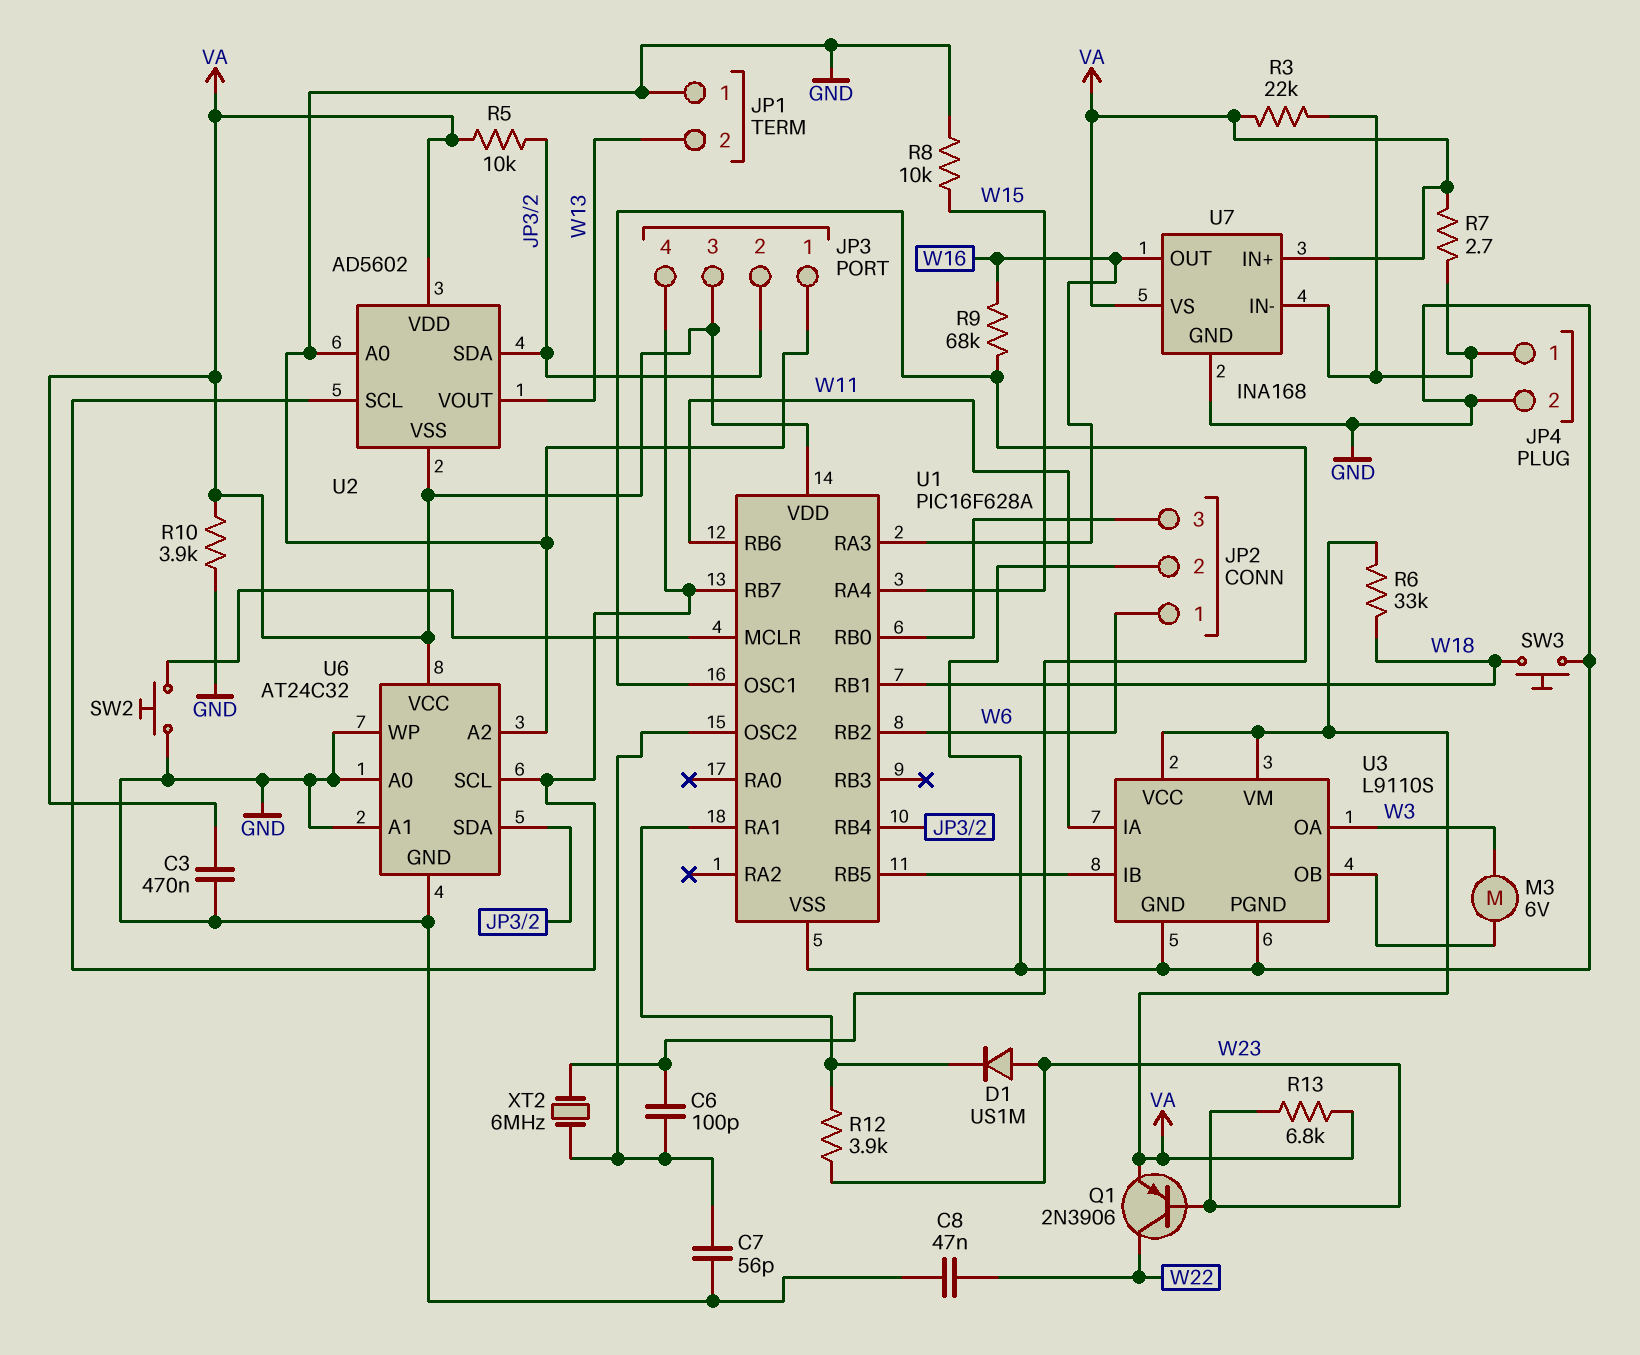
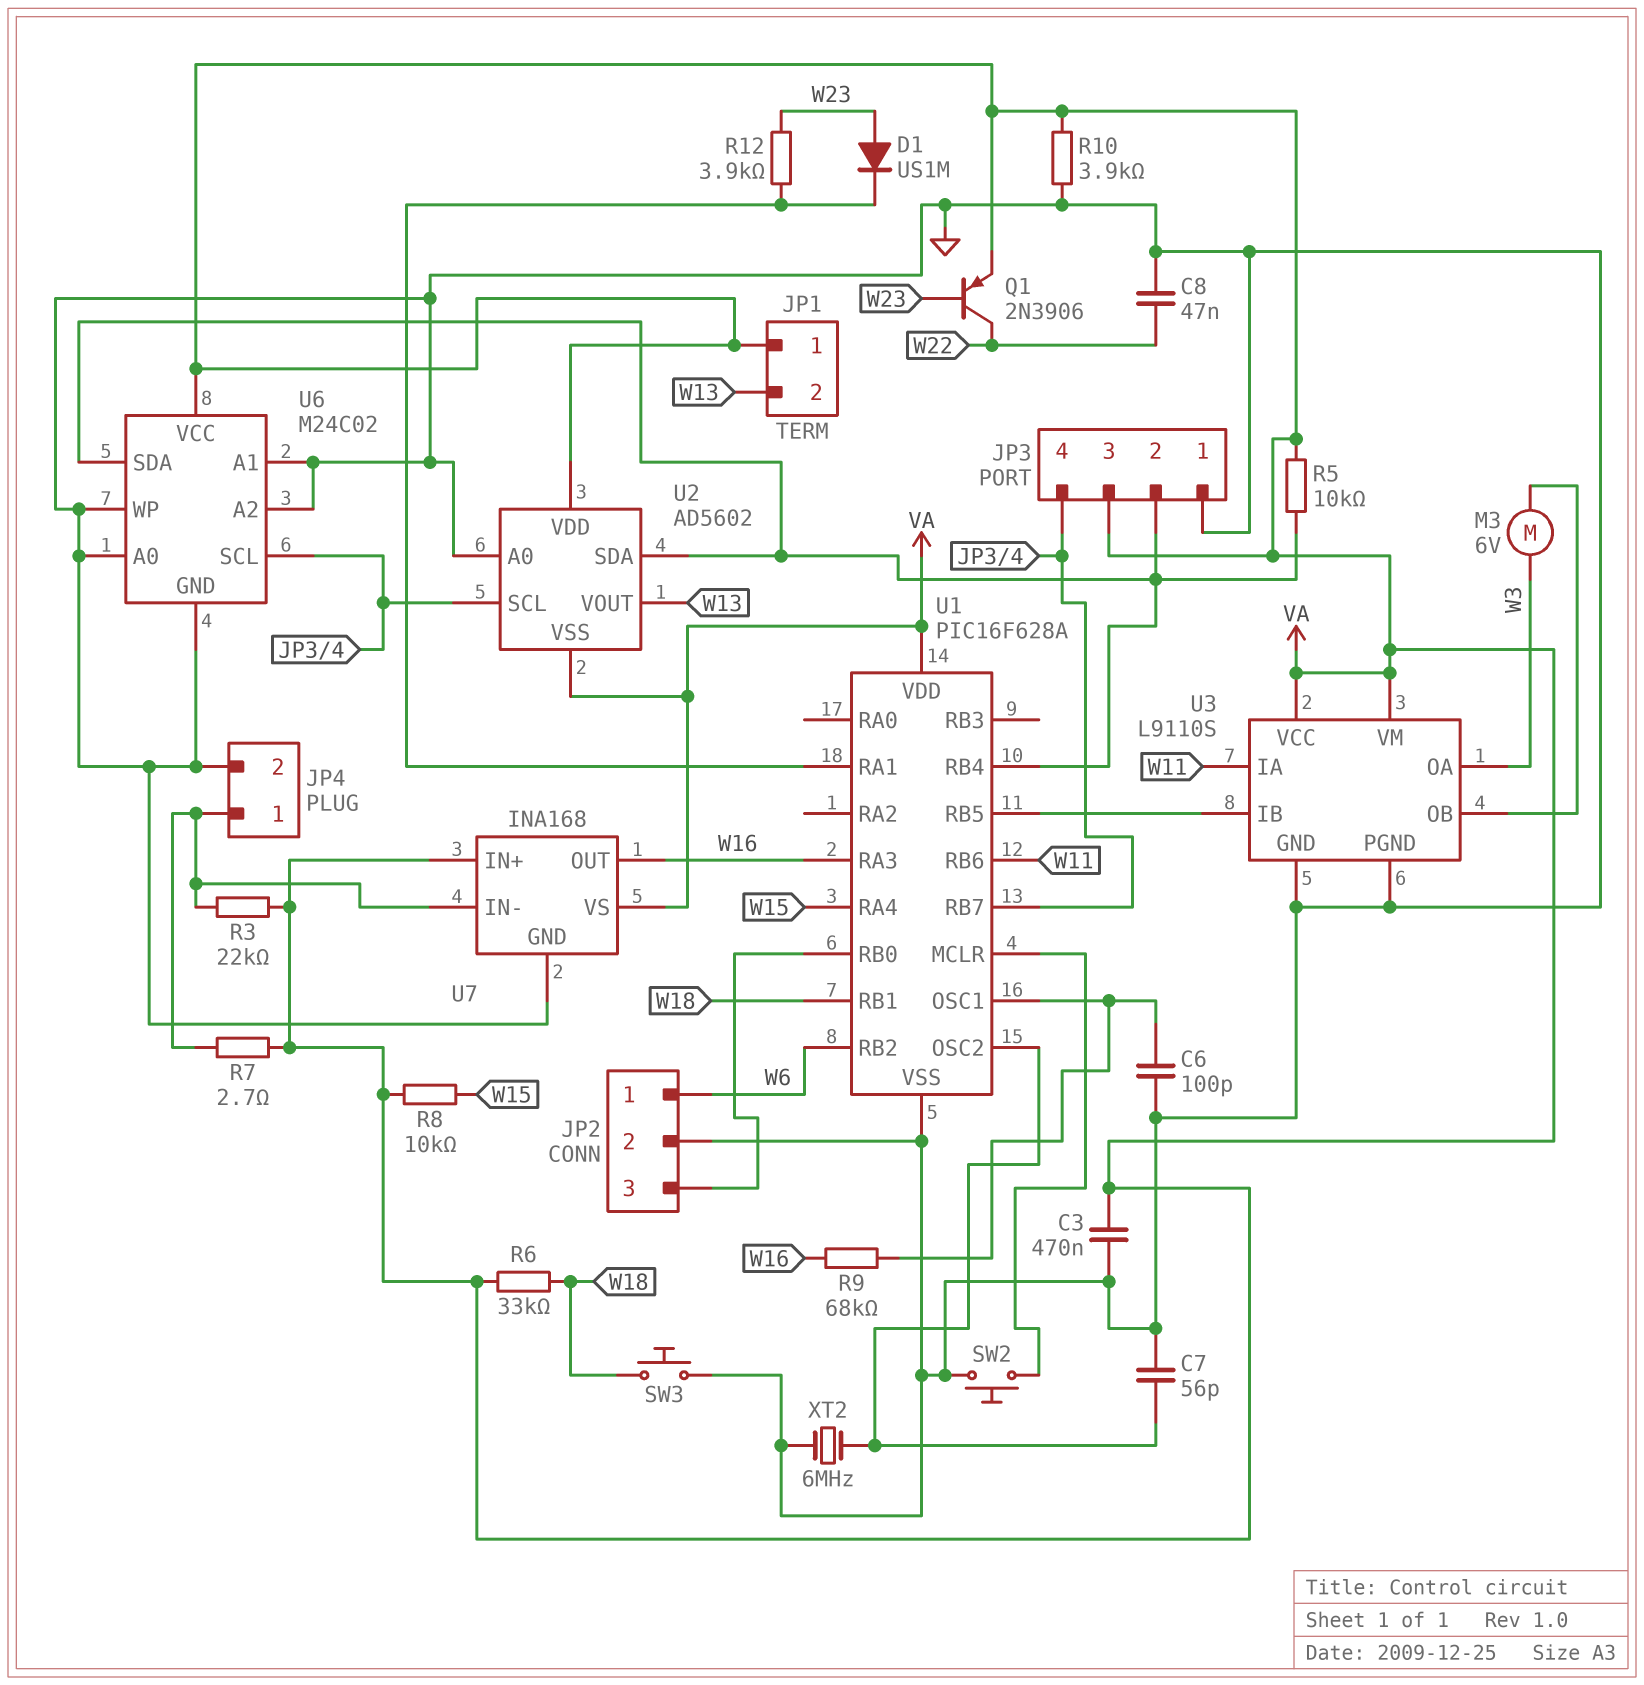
C6: 100pF (U1/OSC1, U1/OSC2) -> 100pF (GND, U1/OSC1)
JP1 pin 1: GND -> VA
R8: 10k (GND, W15) -> 10k (VA, W15)
R13: 6.8k (VA, W23) -> none
U6: AT24C32 -> M24C02
XT2: 6MHz (U1/OSC1, U1/OSC2) -> 6MHz (GND, U1/OSC2)

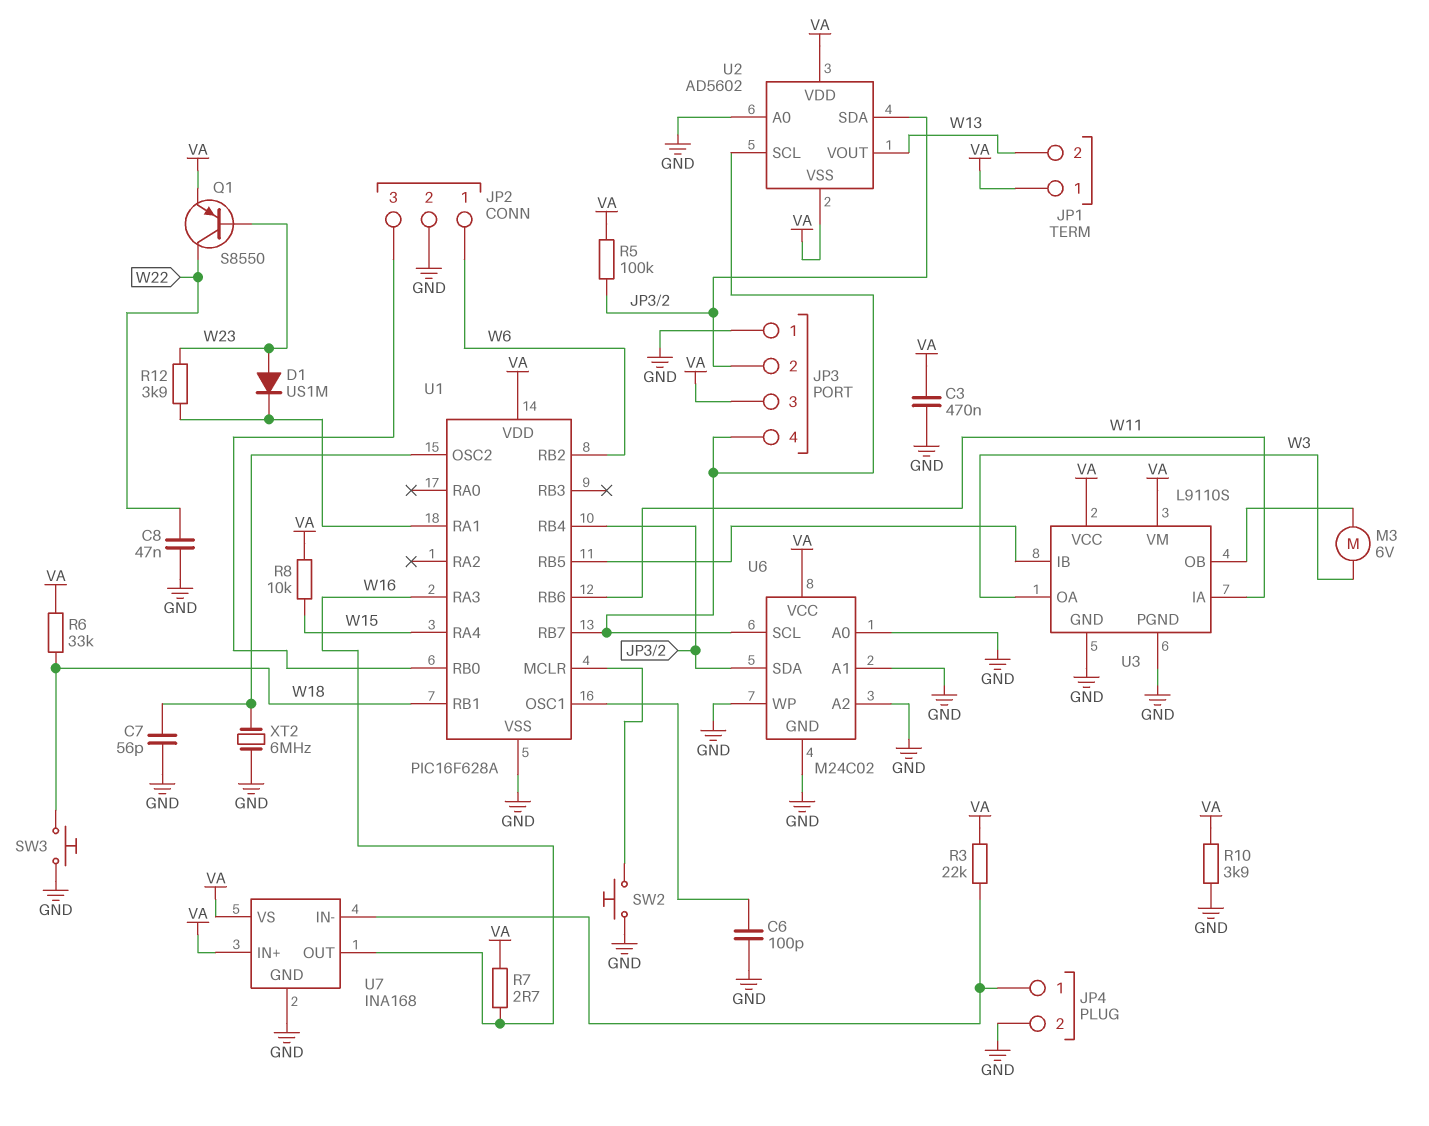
Q1: PNP 2N3906 (B W23, C W22, E VA) -> PNP S8550 (B W23, C W22, E VA)
R5: 10k (JP3/2, VA) -> 100k (JP3/2, VA)
R7: 2.7 (JP4/1, VA) -> 2.7 (VA, W16)
R9: 68k (U1/OSC1, W16) -> none

